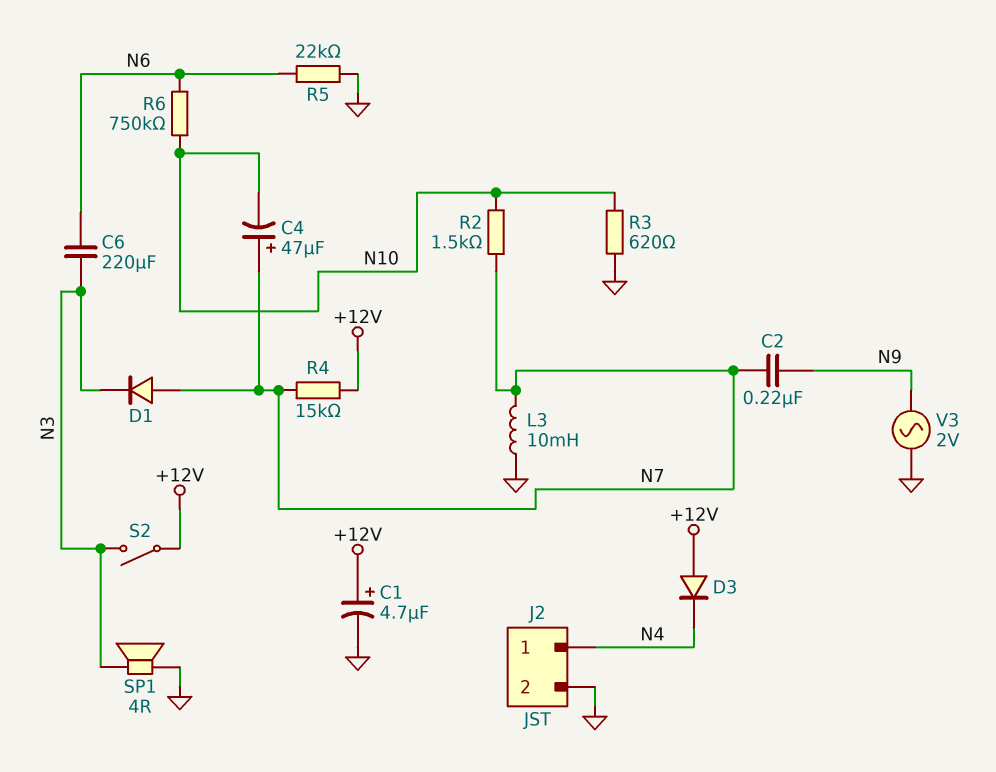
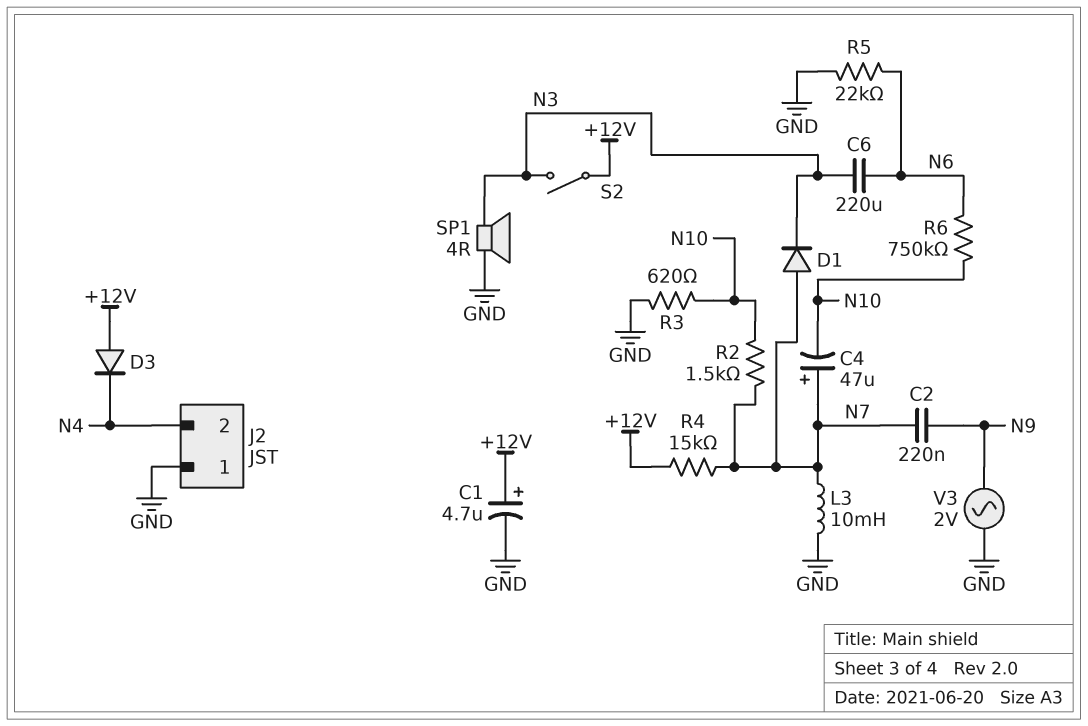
J2 pin 1: N4 -> GND
J2 pin 2: GND -> N4

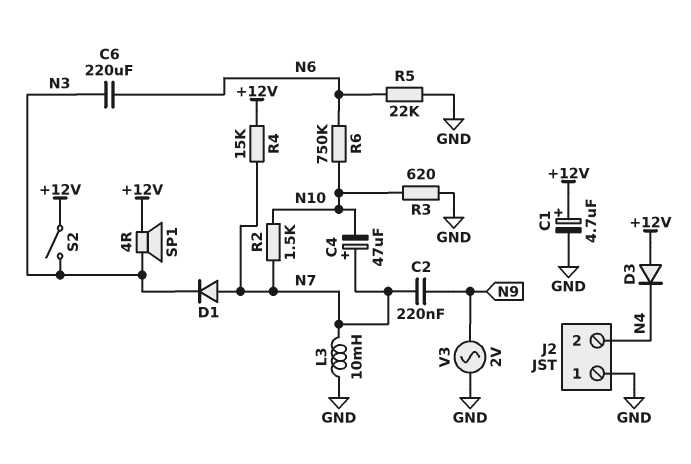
SP1: speaker 4R (GND, N3) -> speaker 4R (+12V, N3)

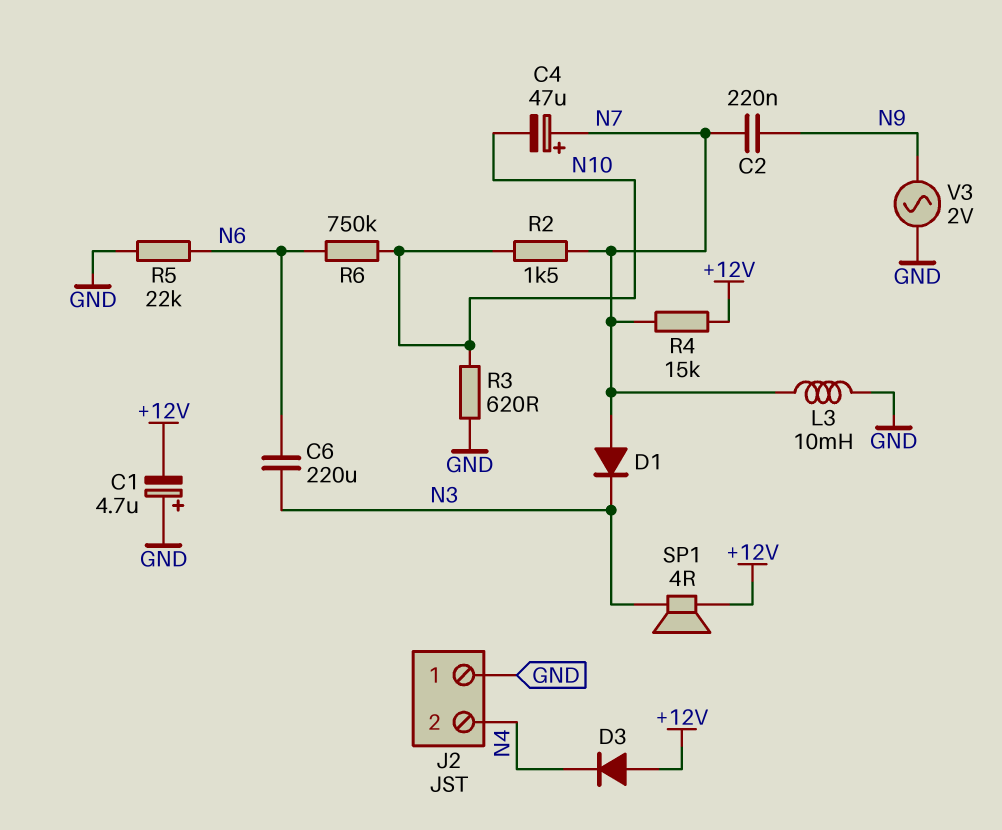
C1: 4.7uF (plus +12V, minus GND) -> 4.7uF (plus GND, minus +12V)
S2: switch (+12V, N3) -> none

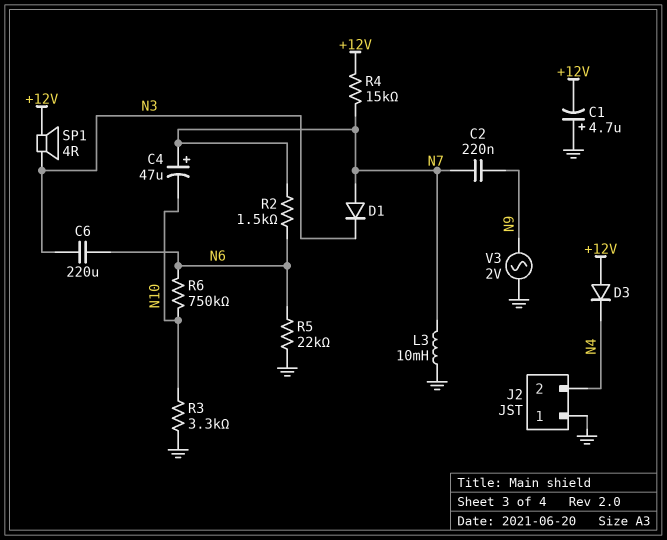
R2: 1.5k (N7, N10) -> 1.5k (N6, N7)
R3: 620 (GND, N10) -> 3.3k (GND, N10)

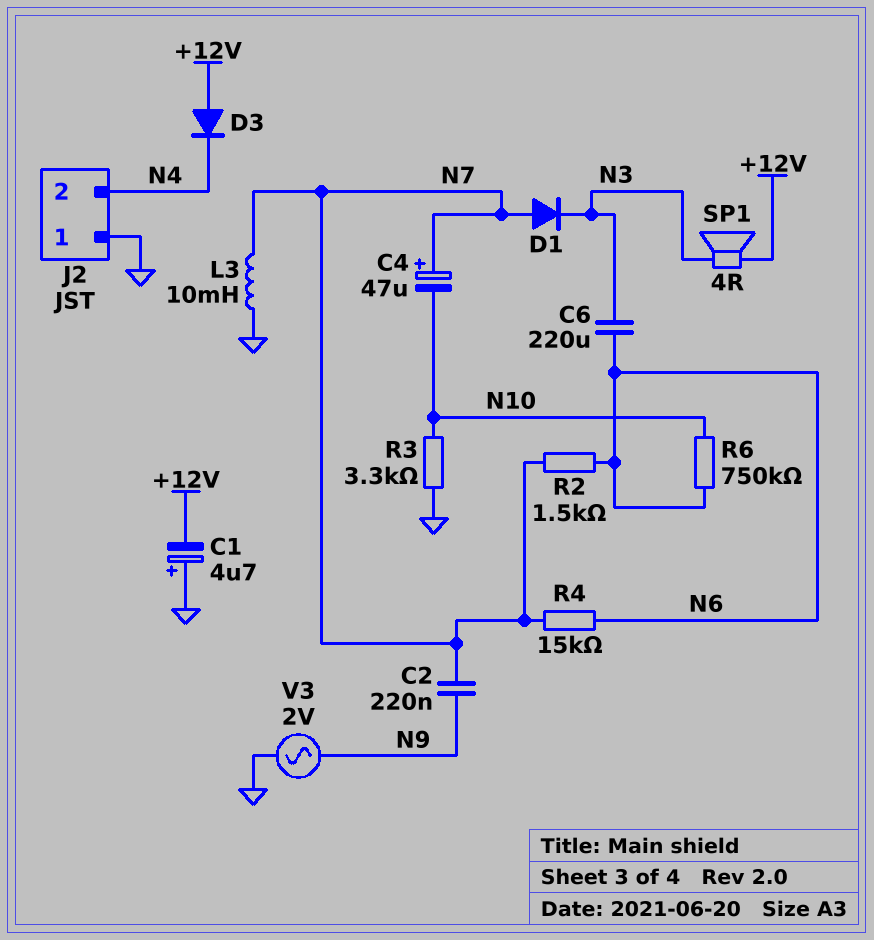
R4: 15k (+12V, N7) -> 15k (N6, N7)
R5: 22k (GND, N6) -> none

